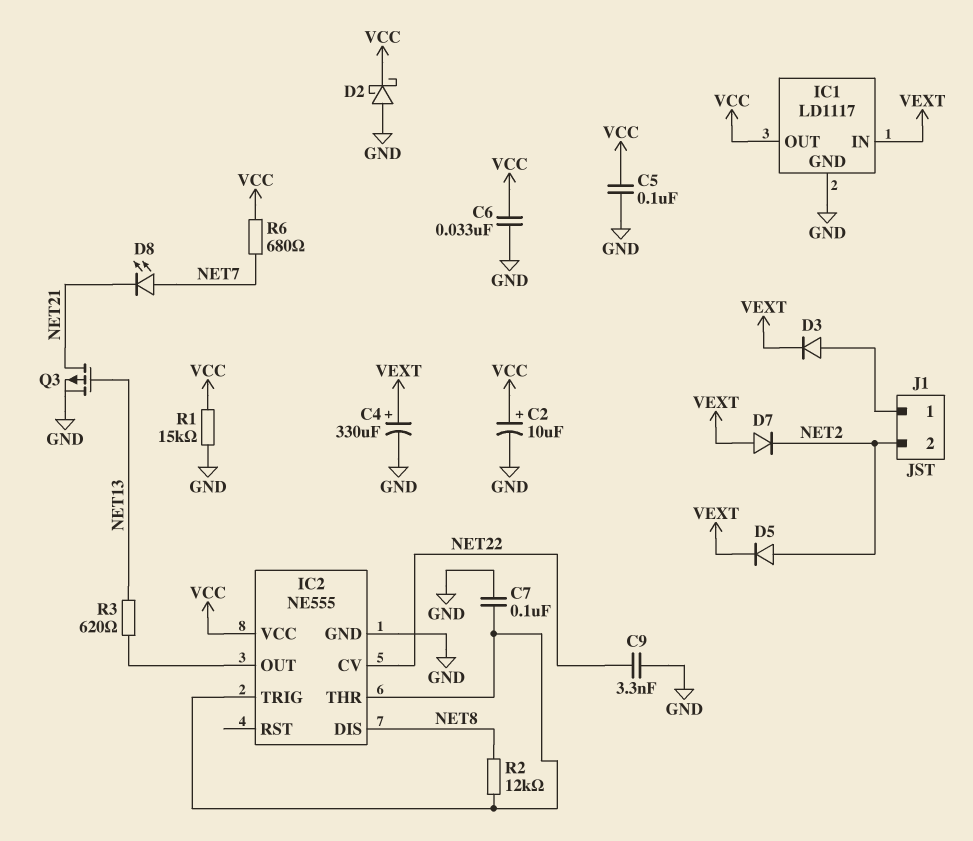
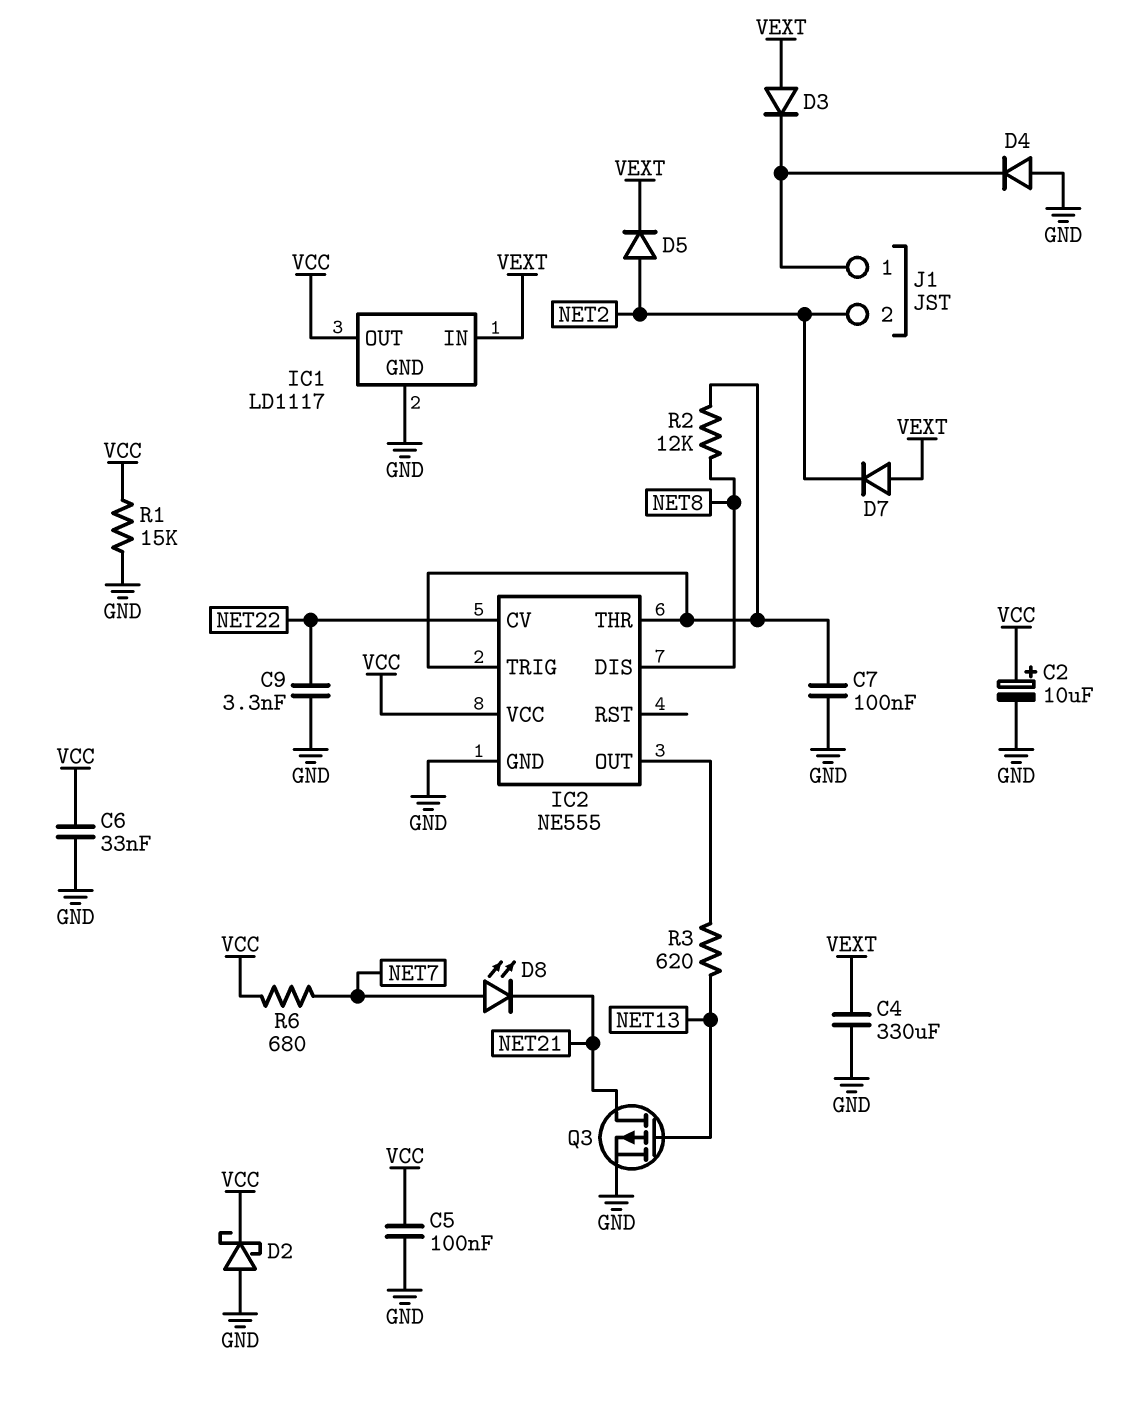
C4: 330uF (plus VEXT, minus GND) -> 330uF (GND, VEXT)
D3: diode (A J1/1, K VEXT) -> diode (A VEXT, K J1/1)
D4: none -> diode (A GND, K J1/1)

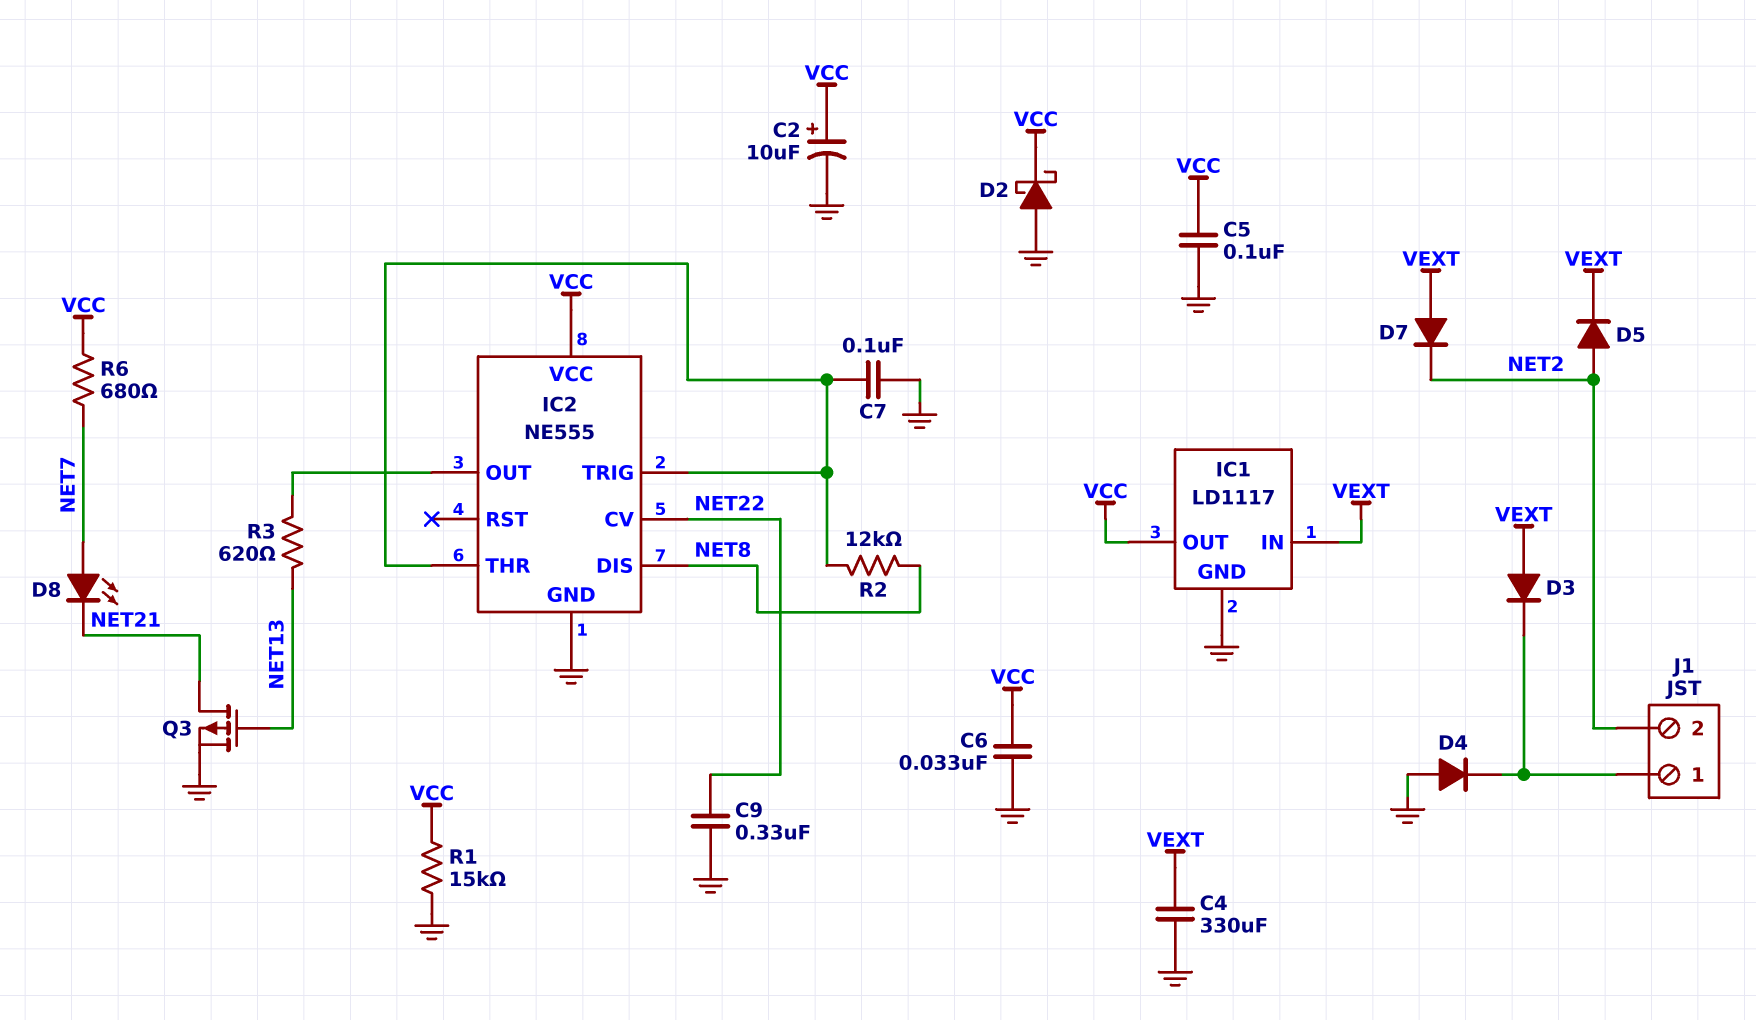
C9: 3.3nF (GND, NET22) -> 330nF (GND, NET22)

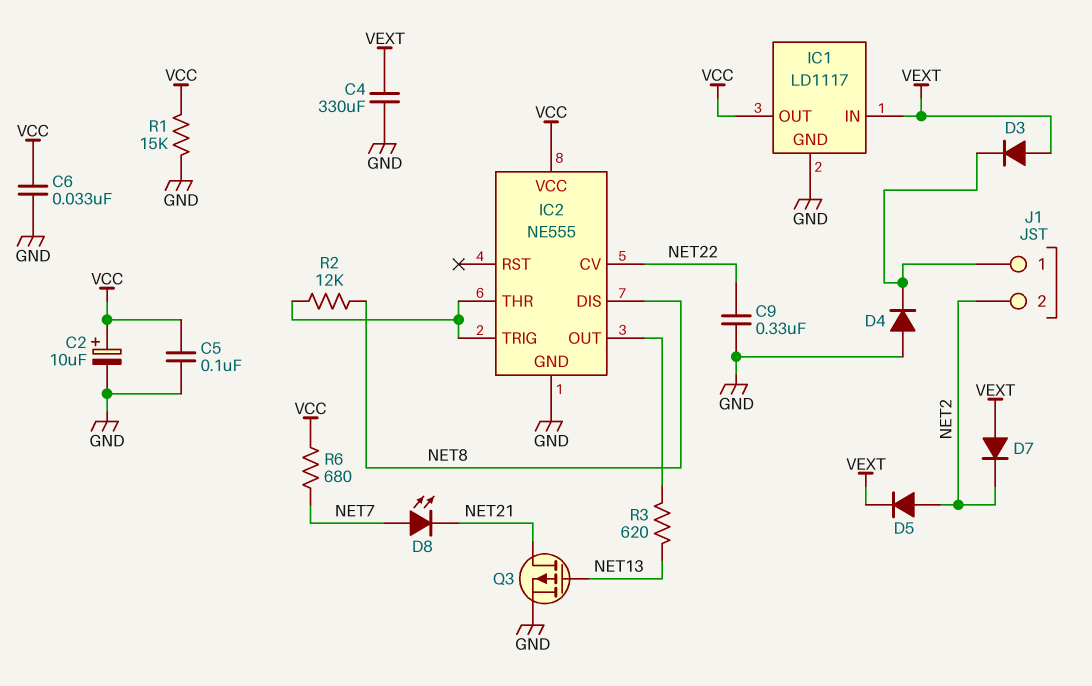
C7: 100nF (GND, IC2/THR) -> none
D2: schottky (A GND, K VCC) -> none

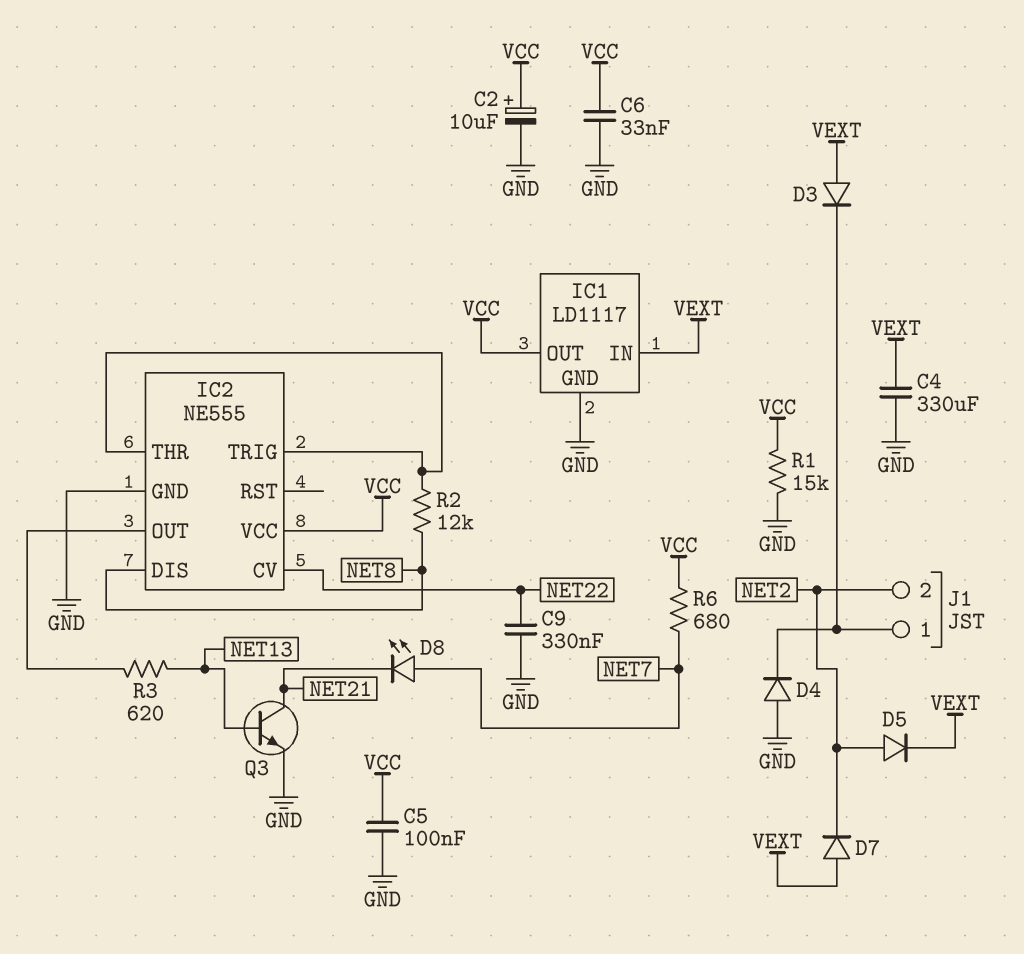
Q3: PMOS (G NET13, D NET21, S GND) -> NPN (B NET13, C NET21, E GND)

